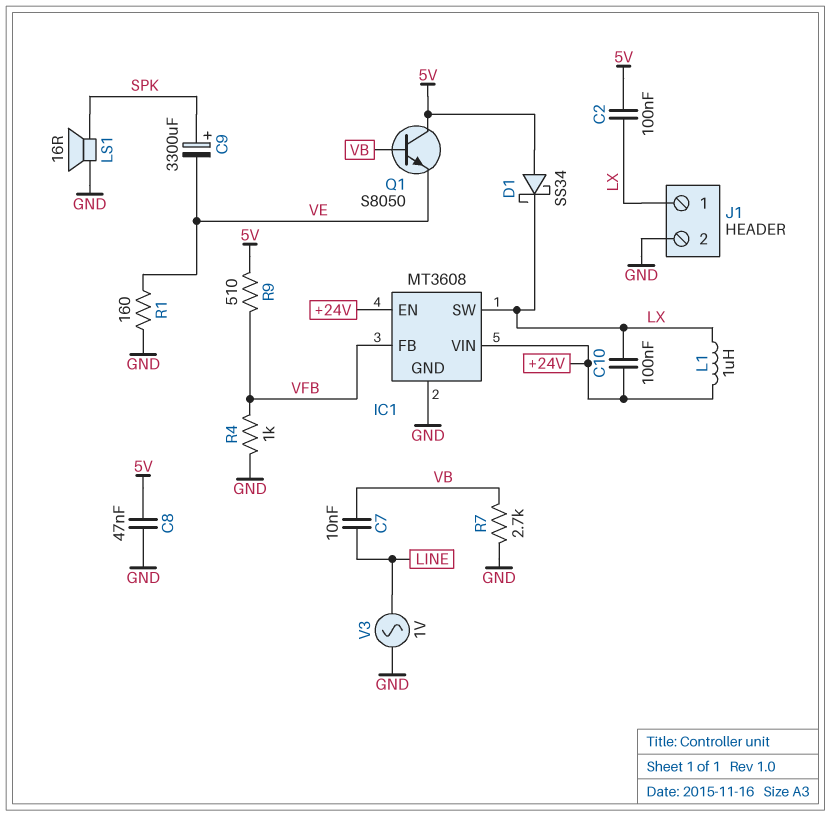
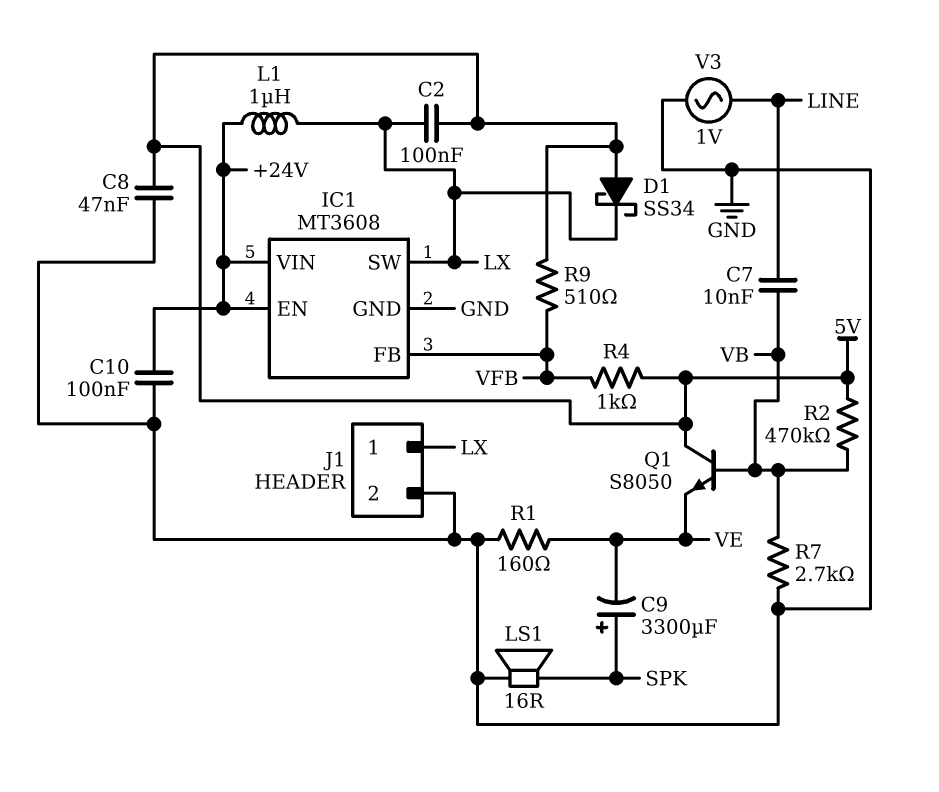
C10: 100nF (+24V, LX) -> 100nF (+24V, GND)
R2: none -> 470k (5V, VB)
R4: 1k (GND, VFB) -> 1k (5V, VFB)

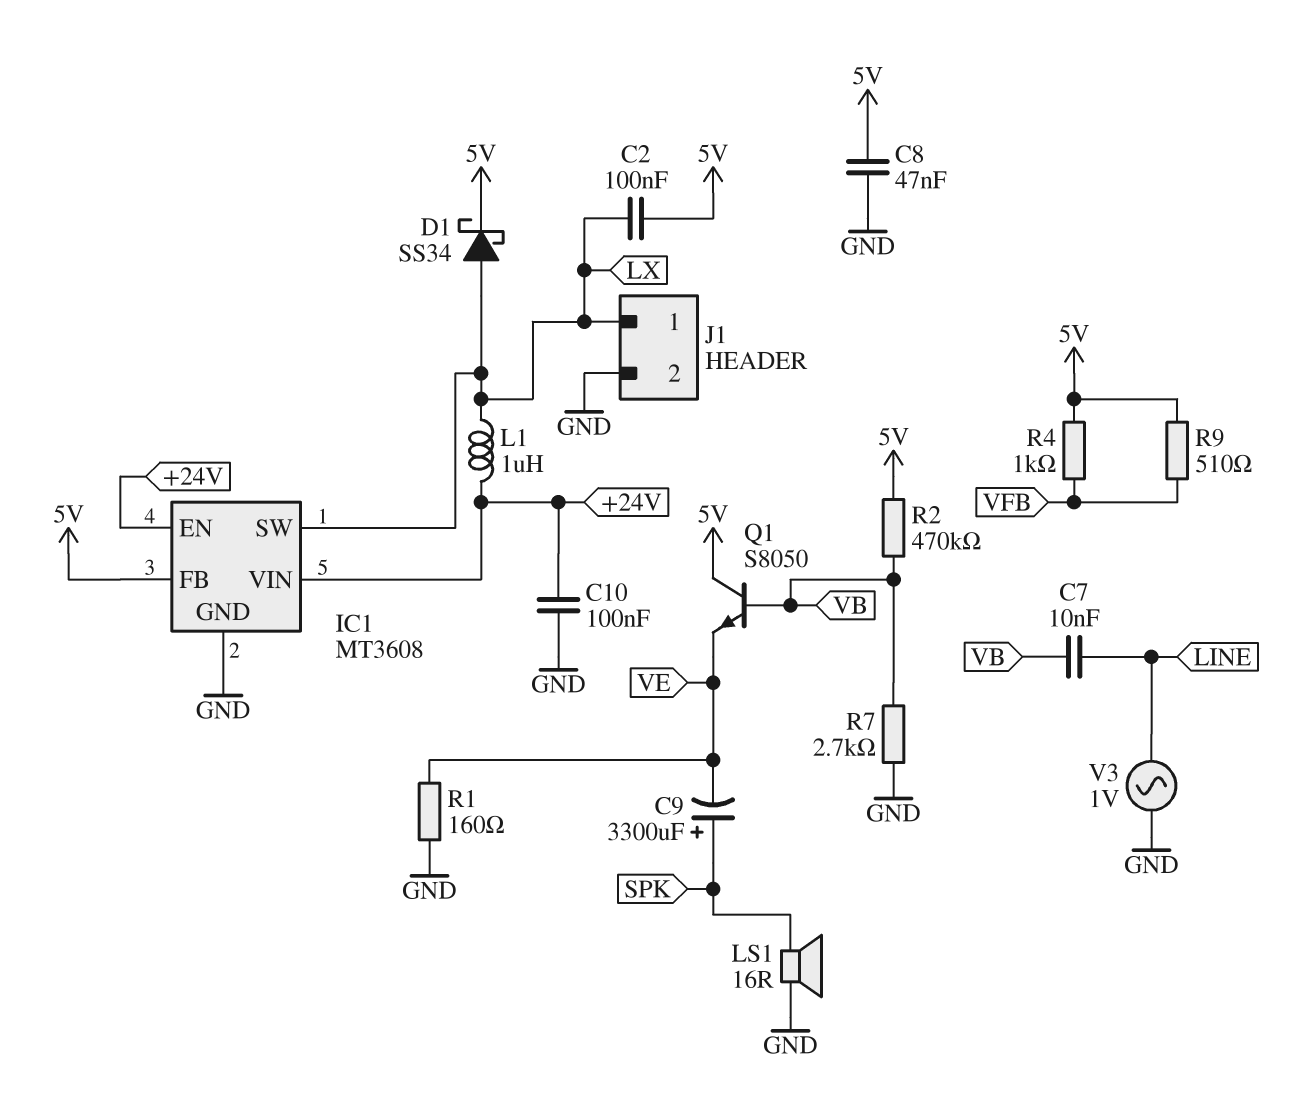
D1: schottky SS34 (A 5V, K LX) -> schottky SS34 (A LX, K 5V)
IC1 pin FB: VFB -> 5V

